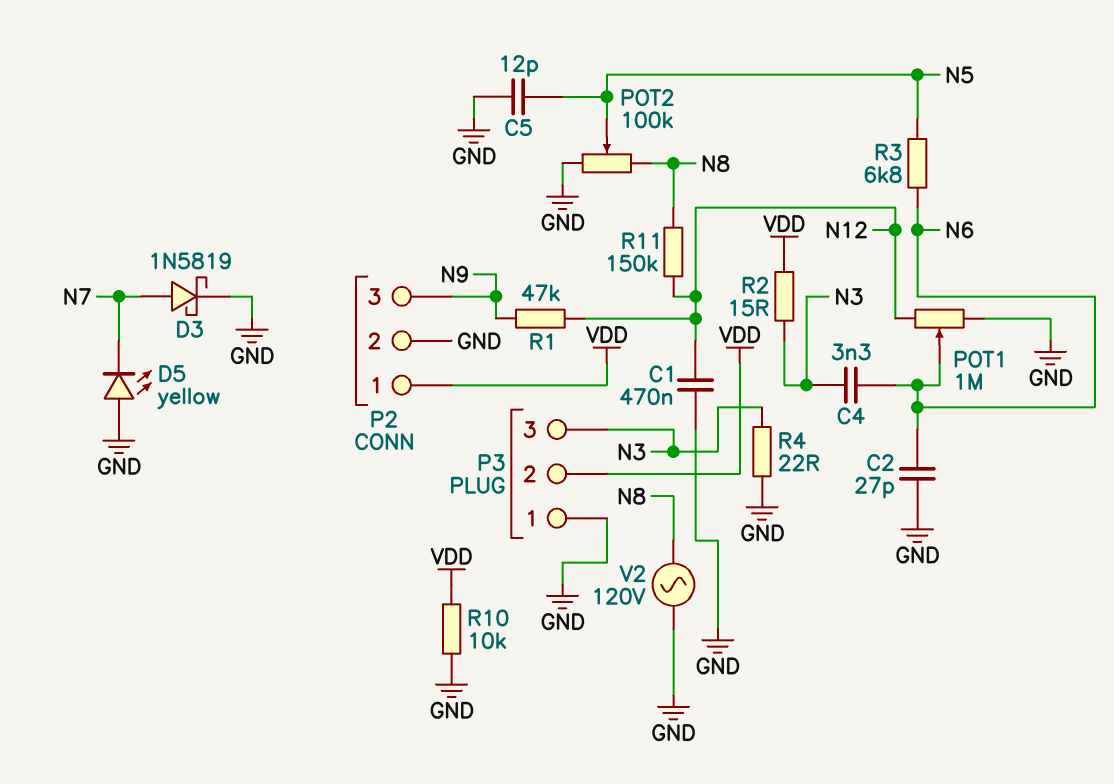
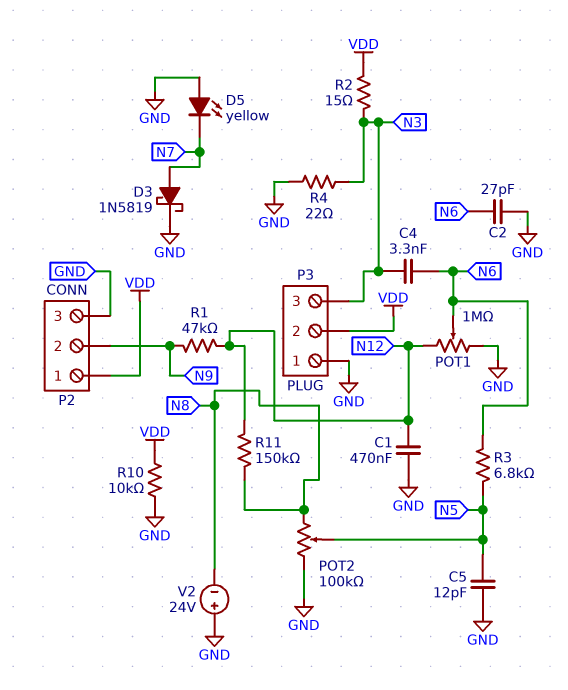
P2 pin 2: GND -> N9
P2 pin 3: N9 -> GND
V2: AC 120V (GND, N8) -> 24V (plus GND, minus N8)

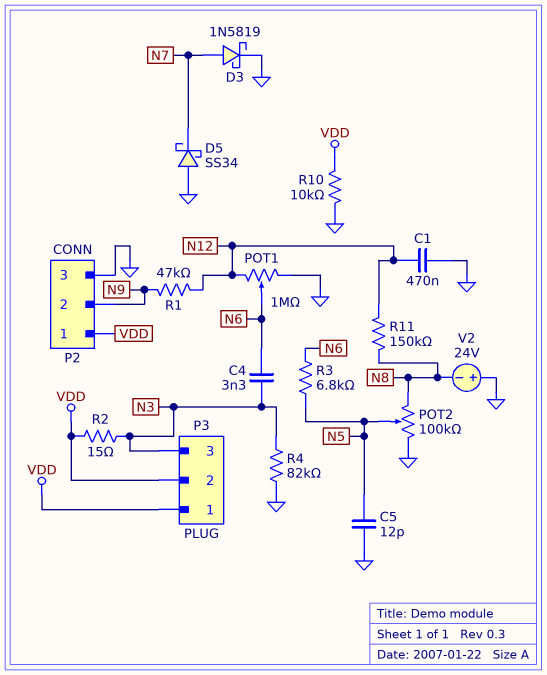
C2: 27pF (GND, N6) -> none
D5: LED yellow (A GND, K N7) -> schottky SS34 (A GND, K N7)
P3 pin 1: GND -> VDD
R4: 22 (GND, N3) -> 82k (GND, N3)

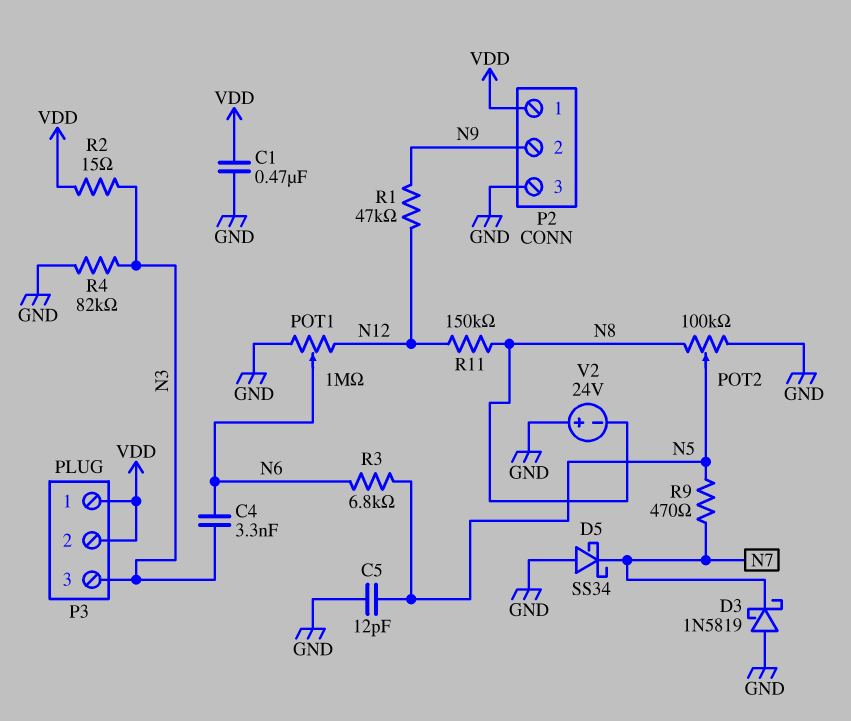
C1: 470nF (GND, N12) -> 470nF (GND, VDD)
D3: schottky 1N5819 (A N7, K GND) -> schottky 1N5819 (A GND, K N7)
R9: none -> 470 (N5, N7)
R10: 10k (GND, VDD) -> none

